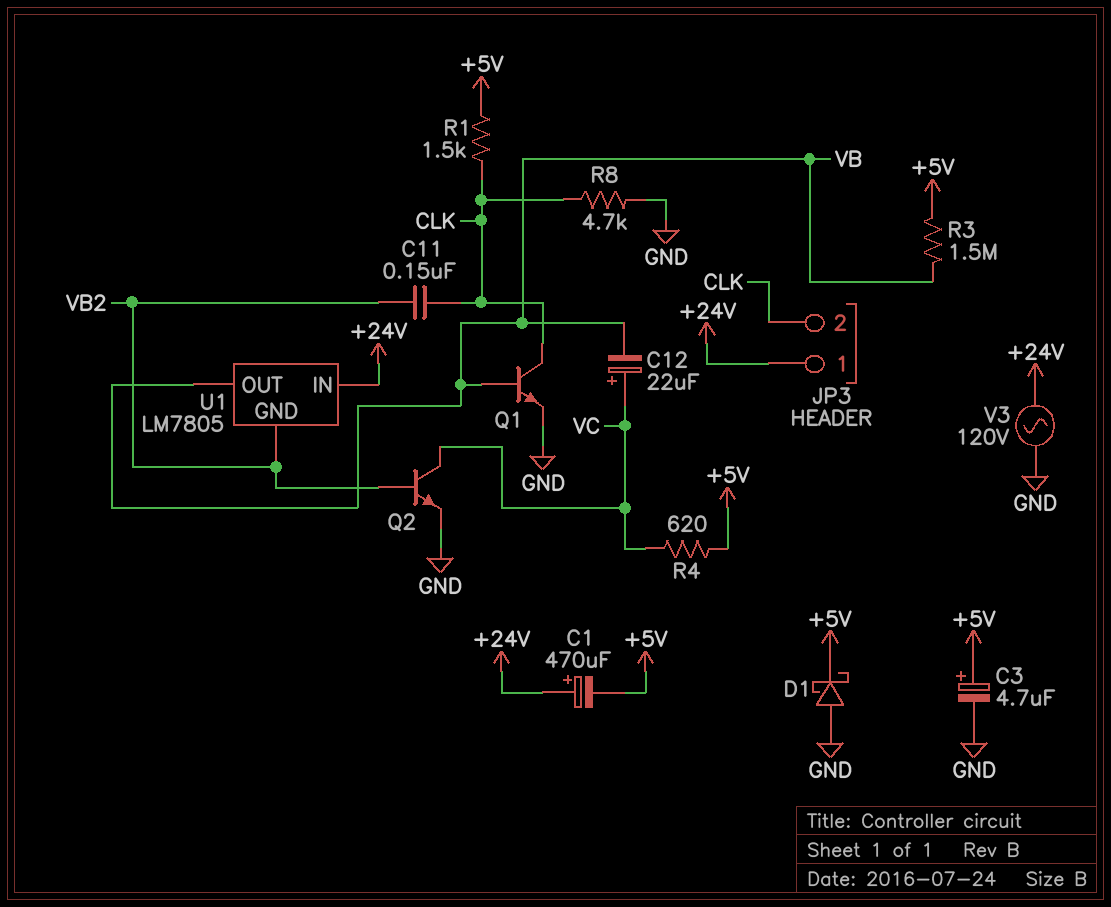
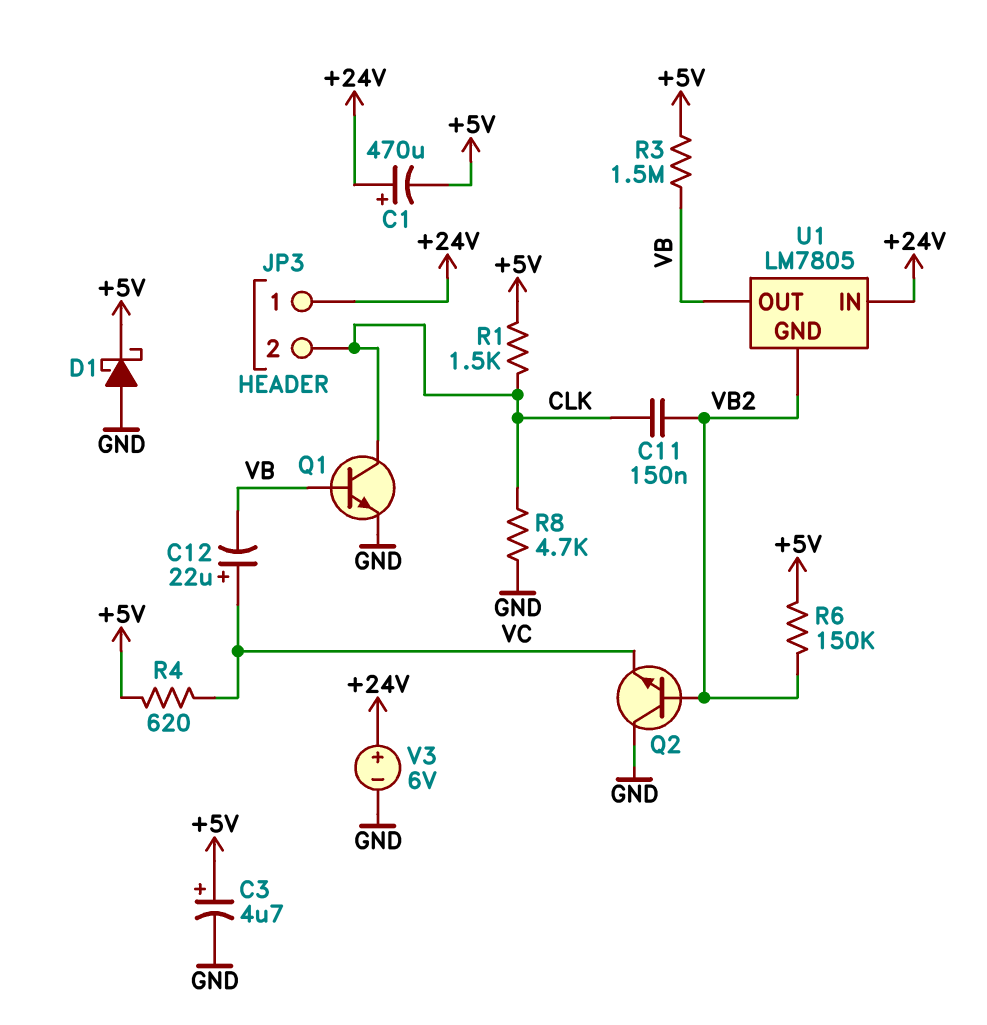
Q2: NPN (B VB2, C VC, E GND) -> NPN (B VB2, C GND, E VC)
R6: none -> 150k (+5V, VB2)
V3: AC 120V (+24V, GND) -> 6V (plus +24V, minus GND)

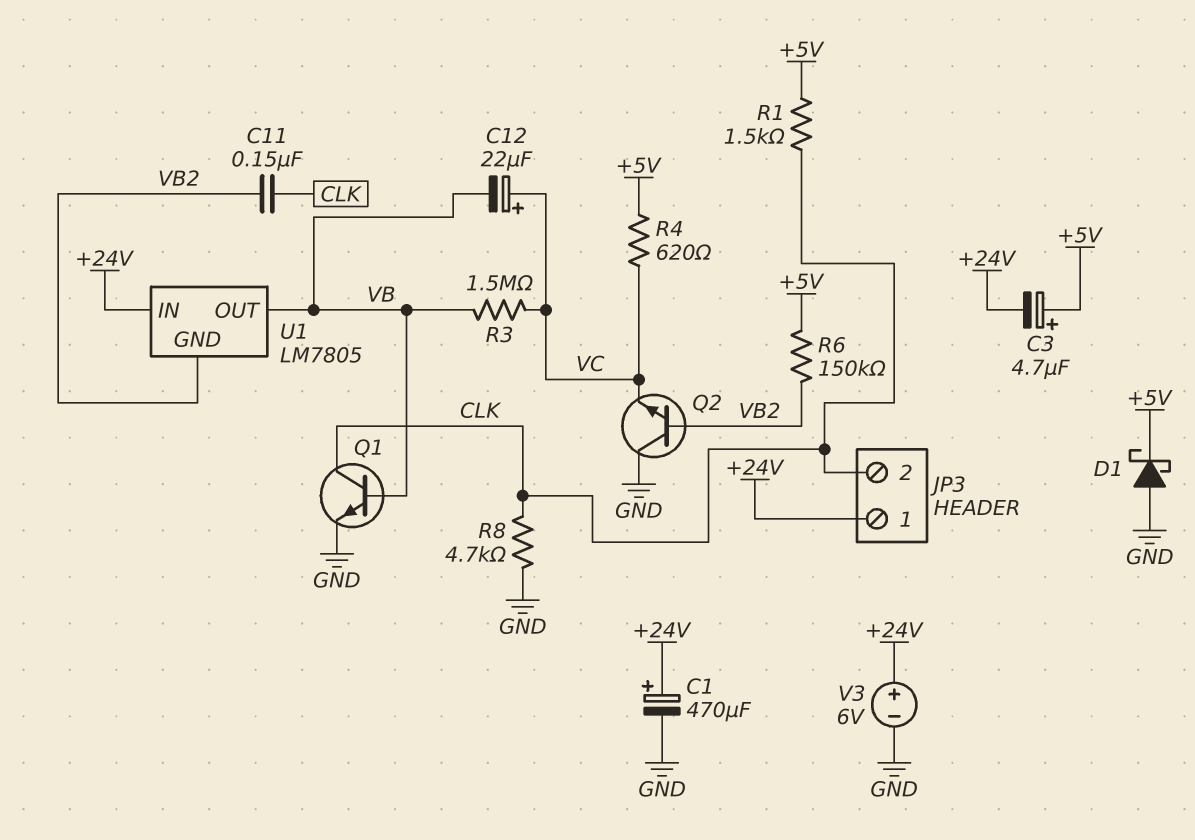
C1: 470uF (plus +24V, minus +5V) -> 470uF (plus +24V, minus GND)
C3: 4.7uF (plus +5V, minus GND) -> 4.7uF (plus +5V, minus +24V)
R3: 1.5M (+5V, VB) -> 1.5M (VB, VC)

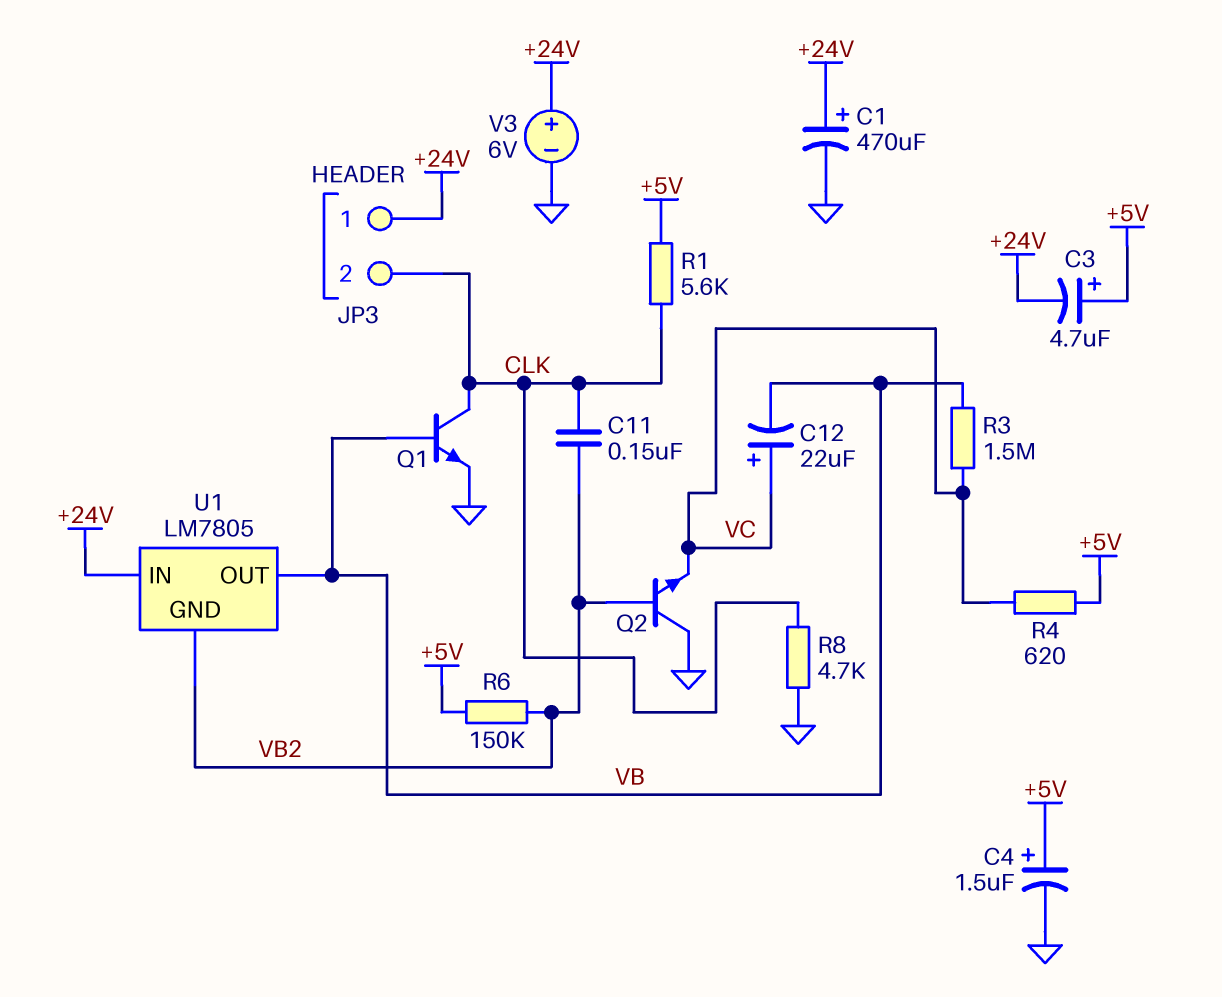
C4: none -> 1.5uF (plus +5V, minus GND)
D1: schottky (A GND, K +5V) -> none
R1: 1.5k (+5V, CLK) -> 5.6k (+5V, CLK)

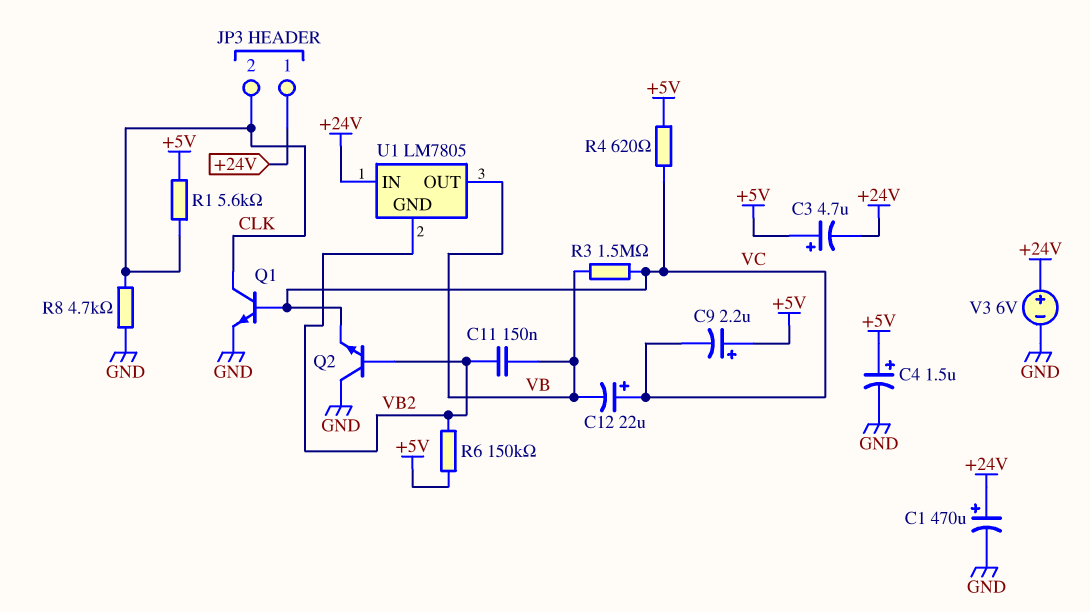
C9: none -> 2.2uF (plus +5V, minus VC)
C11: 150nF (CLK, VB2) -> 150nF (VB, VB2)
Q1: NPN (B VB, C CLK, E GND) -> NPN (B VC, C CLK, E GND)

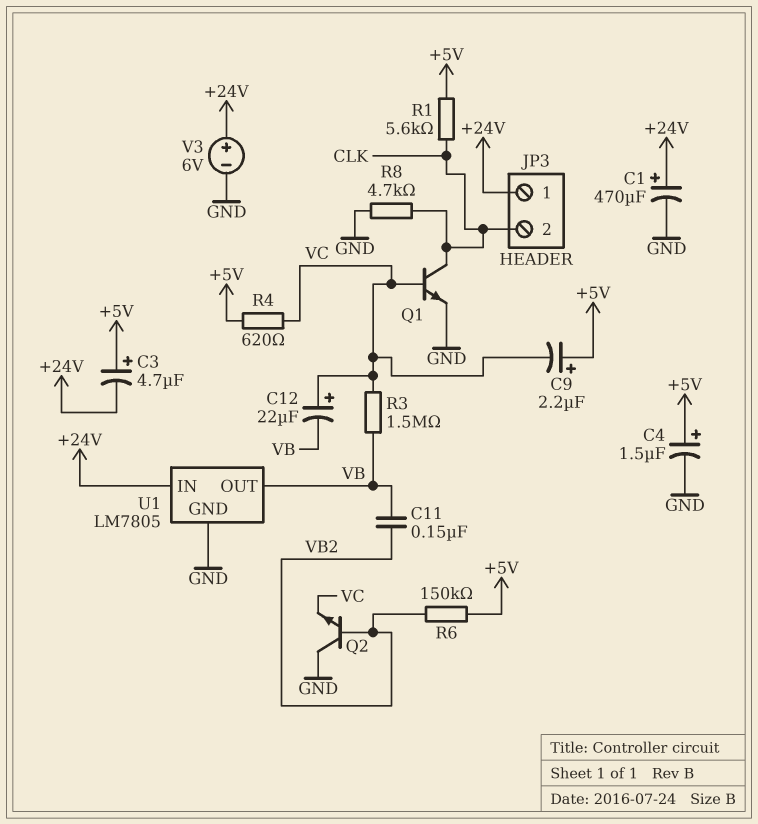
U1 pin GND: VB2 -> GND

